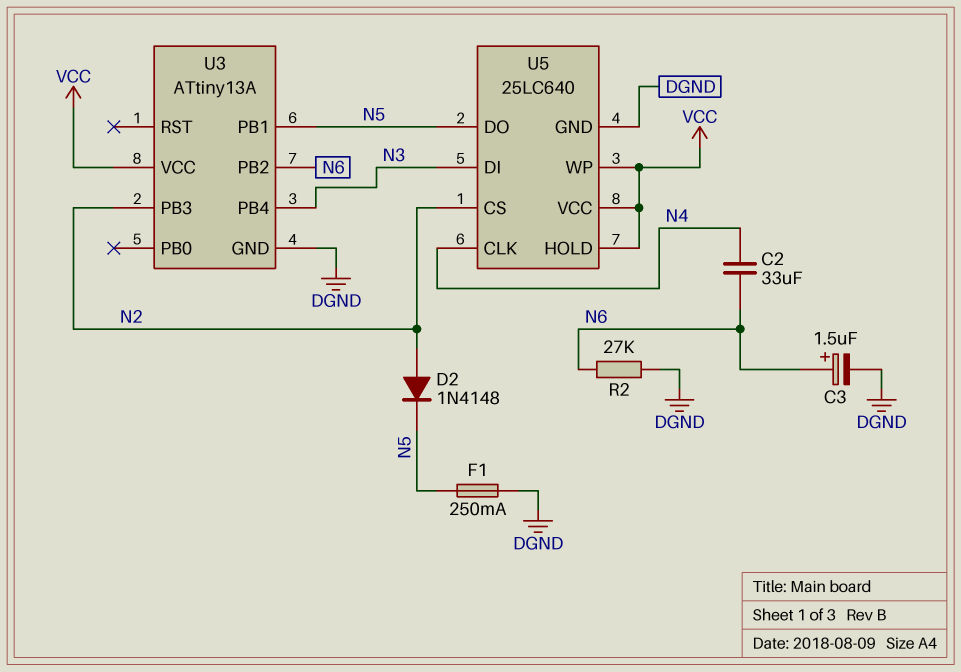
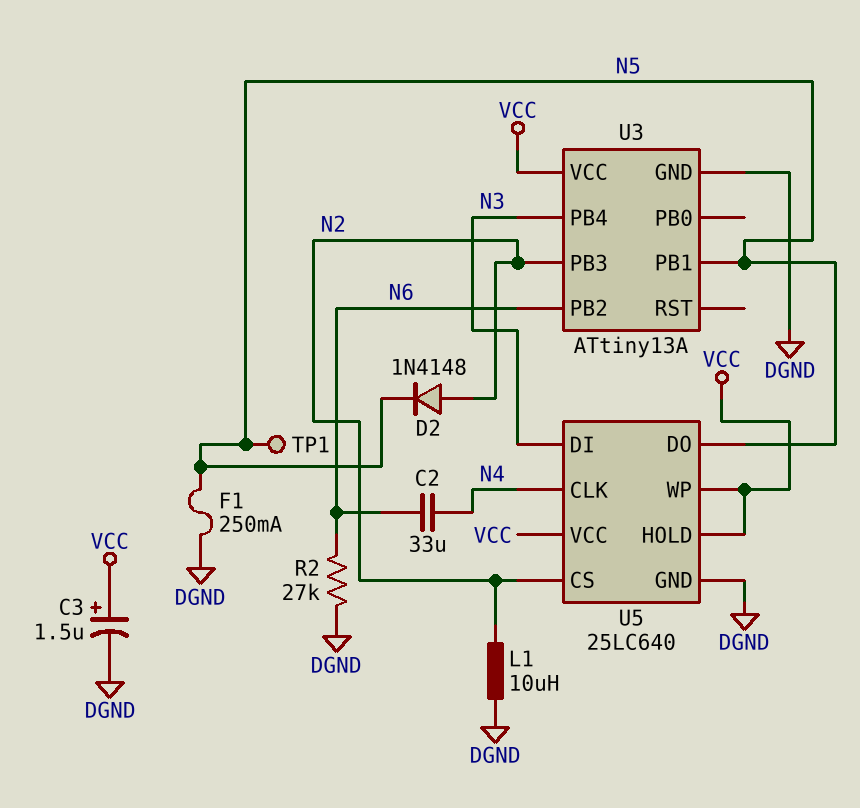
C3: 1.5uF (plus N6, minus DGND) -> 1.5uF (plus VCC, minus DGND)
L1: none -> 10uH (DGND, N2)
TP1: none -> test point (N5)

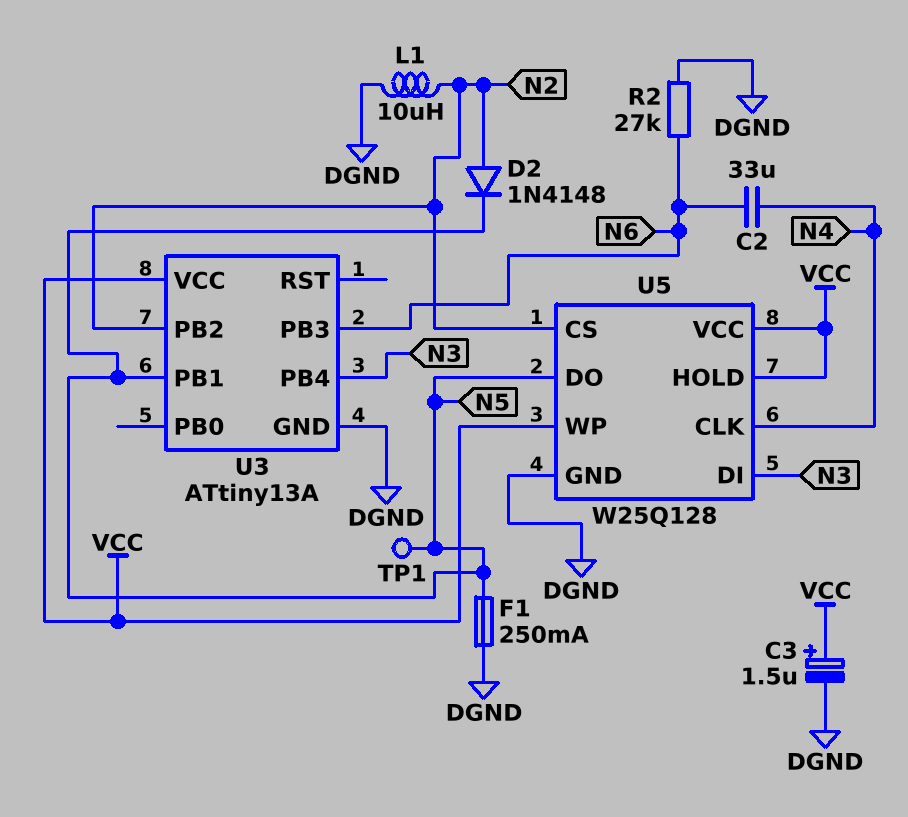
U3 pin PB2: N6 -> N2
U3 pin PB3: N2 -> N6
U5: 25LC640 -> W25Q128

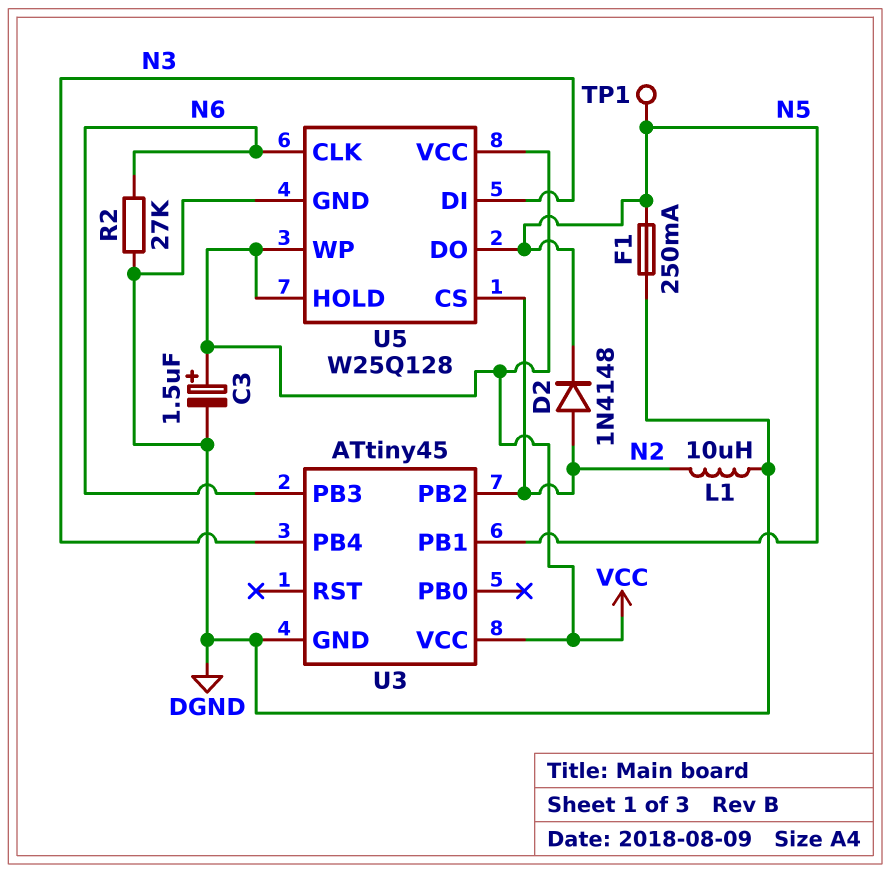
C2: 33uF (N4, N6) -> none
U3: ATtiny13A -> ATtiny45
U5 pin CLK: N4 -> N6

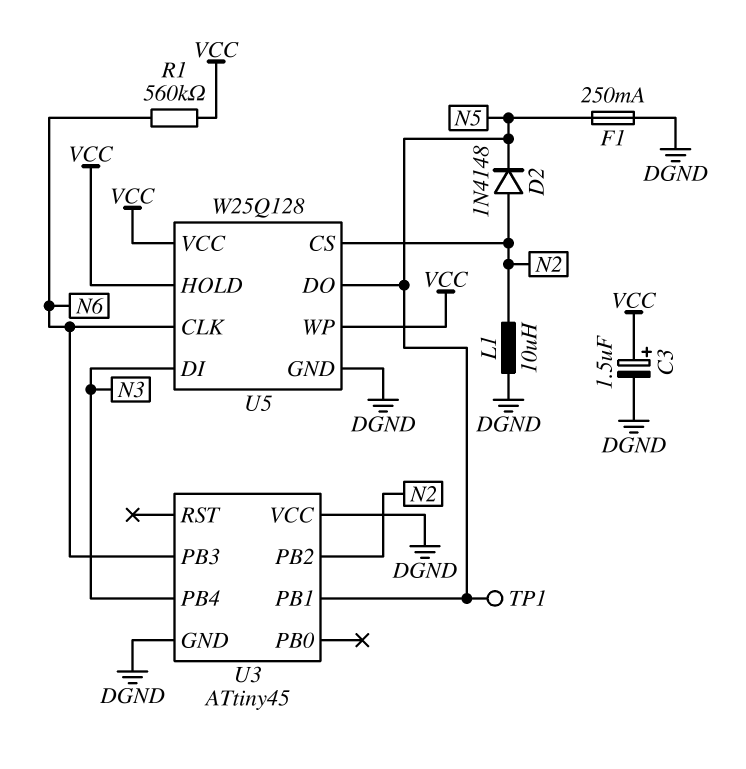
R1: none -> 560k (N6, VCC)
R2: 27k (DGND, N6) -> none
U3 pin VCC: VCC -> DGND

